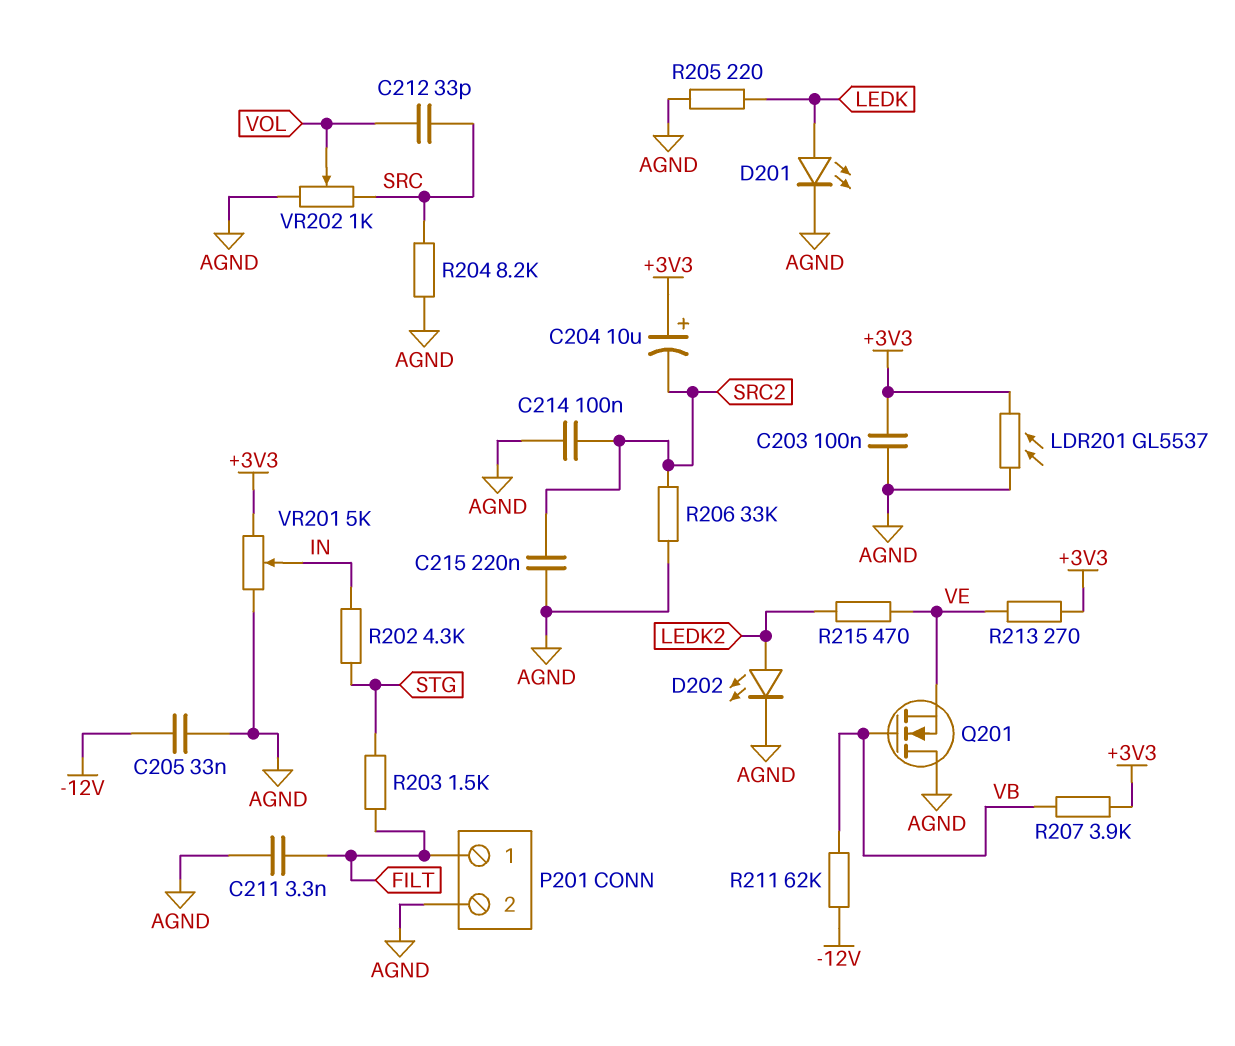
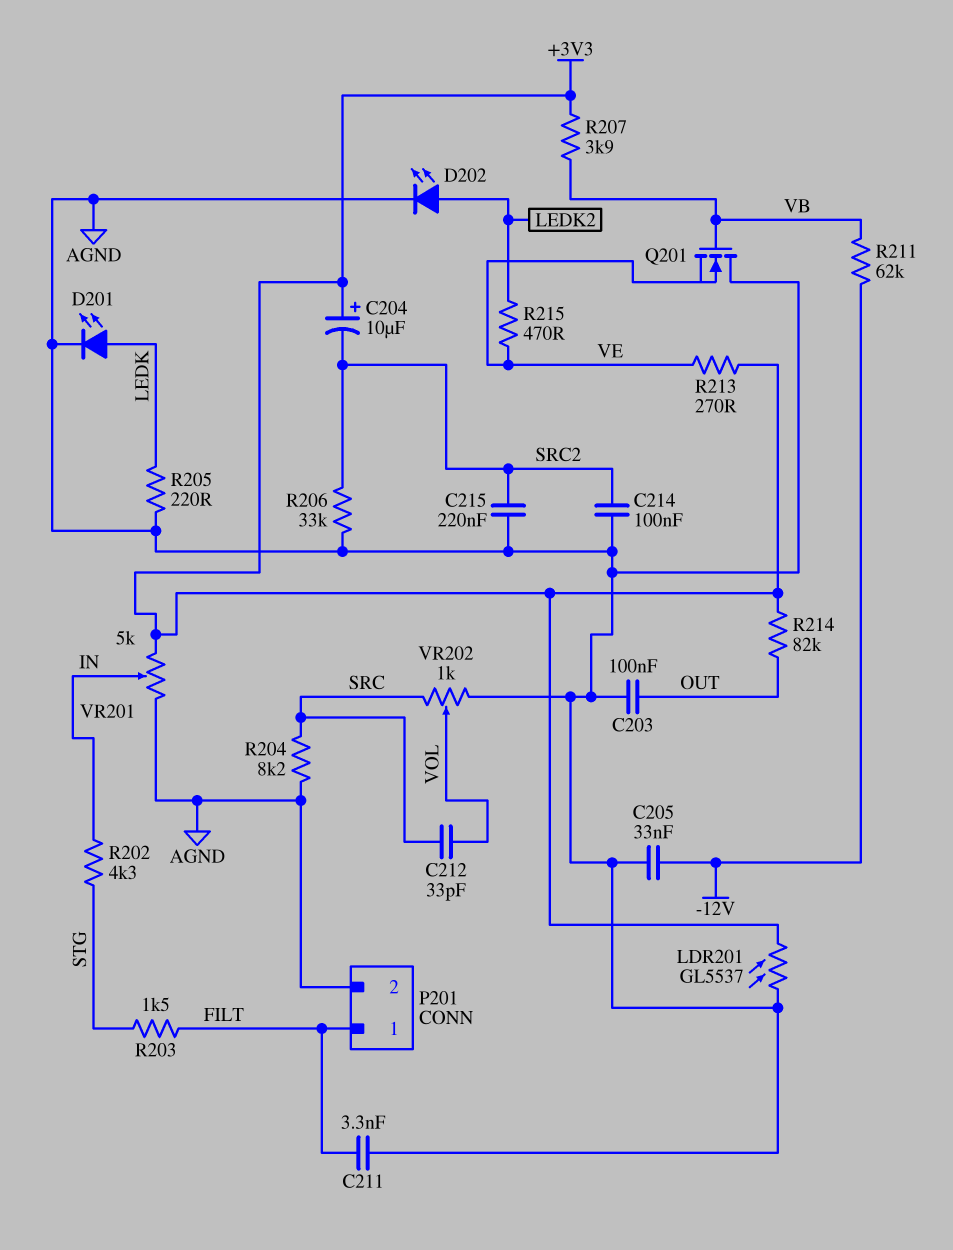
C203: 100nF (+3V3, AGND) -> 100nF (AGND, OUT)
R214: none -> 82k (+3V3, OUT)

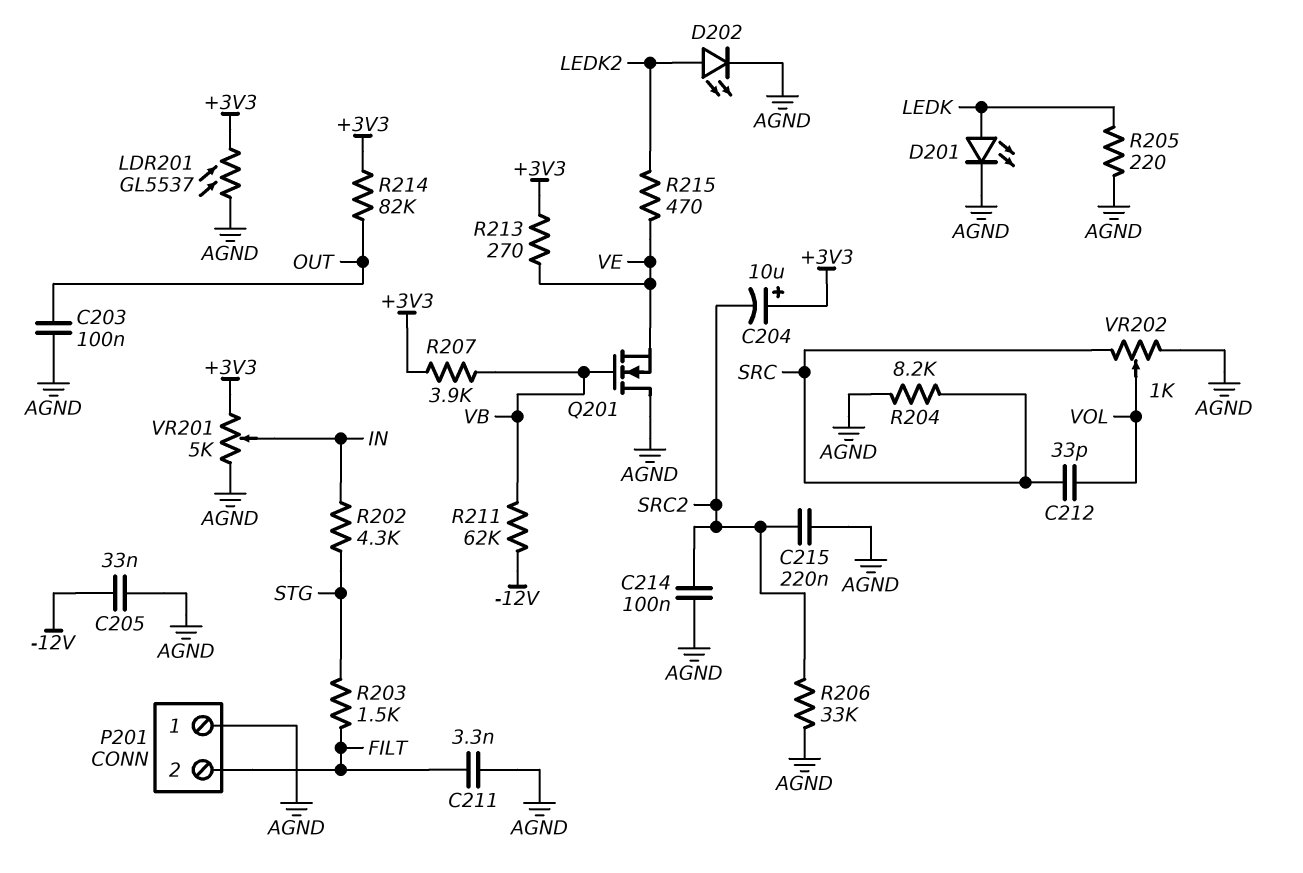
P201 pin 1: FILT -> AGND
P201 pin 2: AGND -> FILT

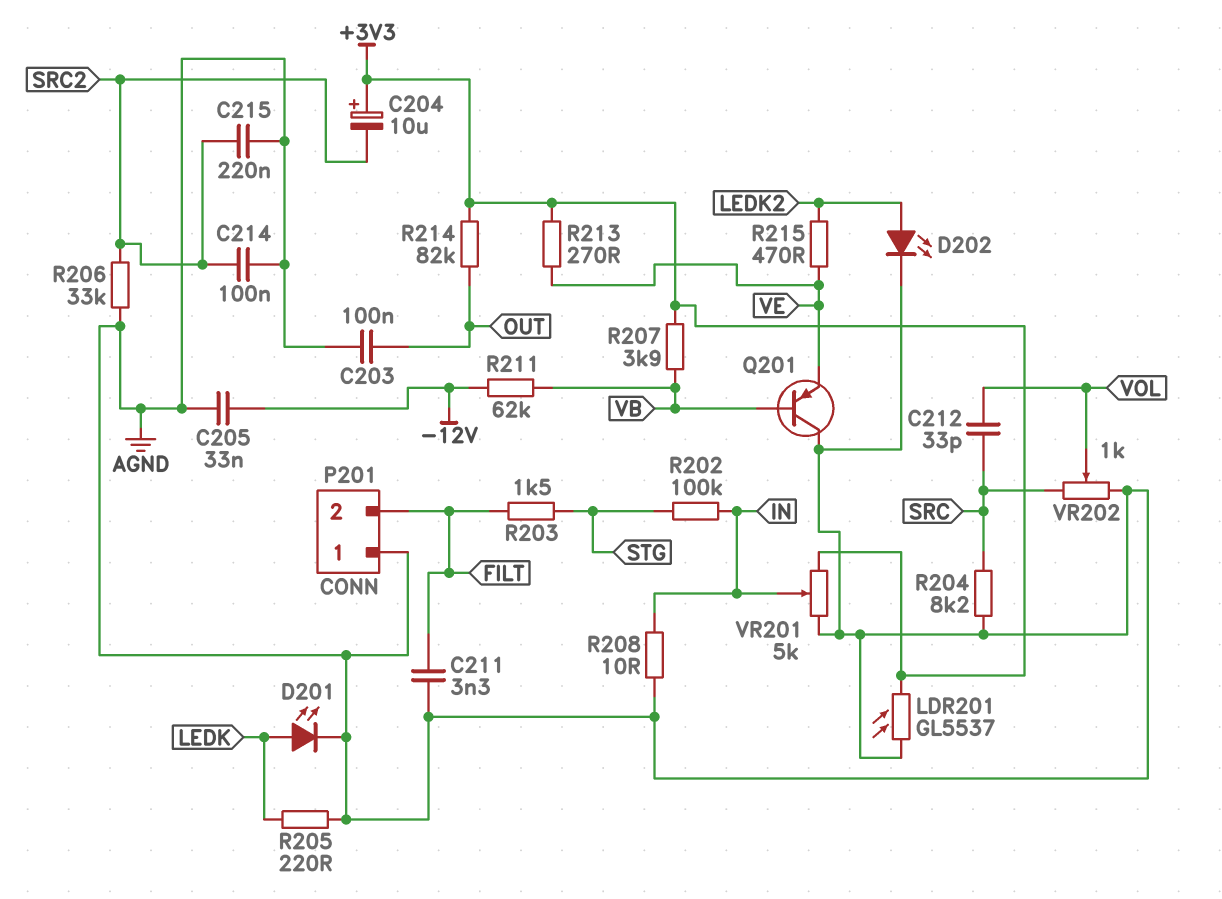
Q201: NMOS (G VB, D AGND, S VE) -> PNP (B VB, C AGND, E VE)
R202: 4.3k (IN, STG) -> 100k (IN, STG)
R208: none -> 10 (AGND, IN)

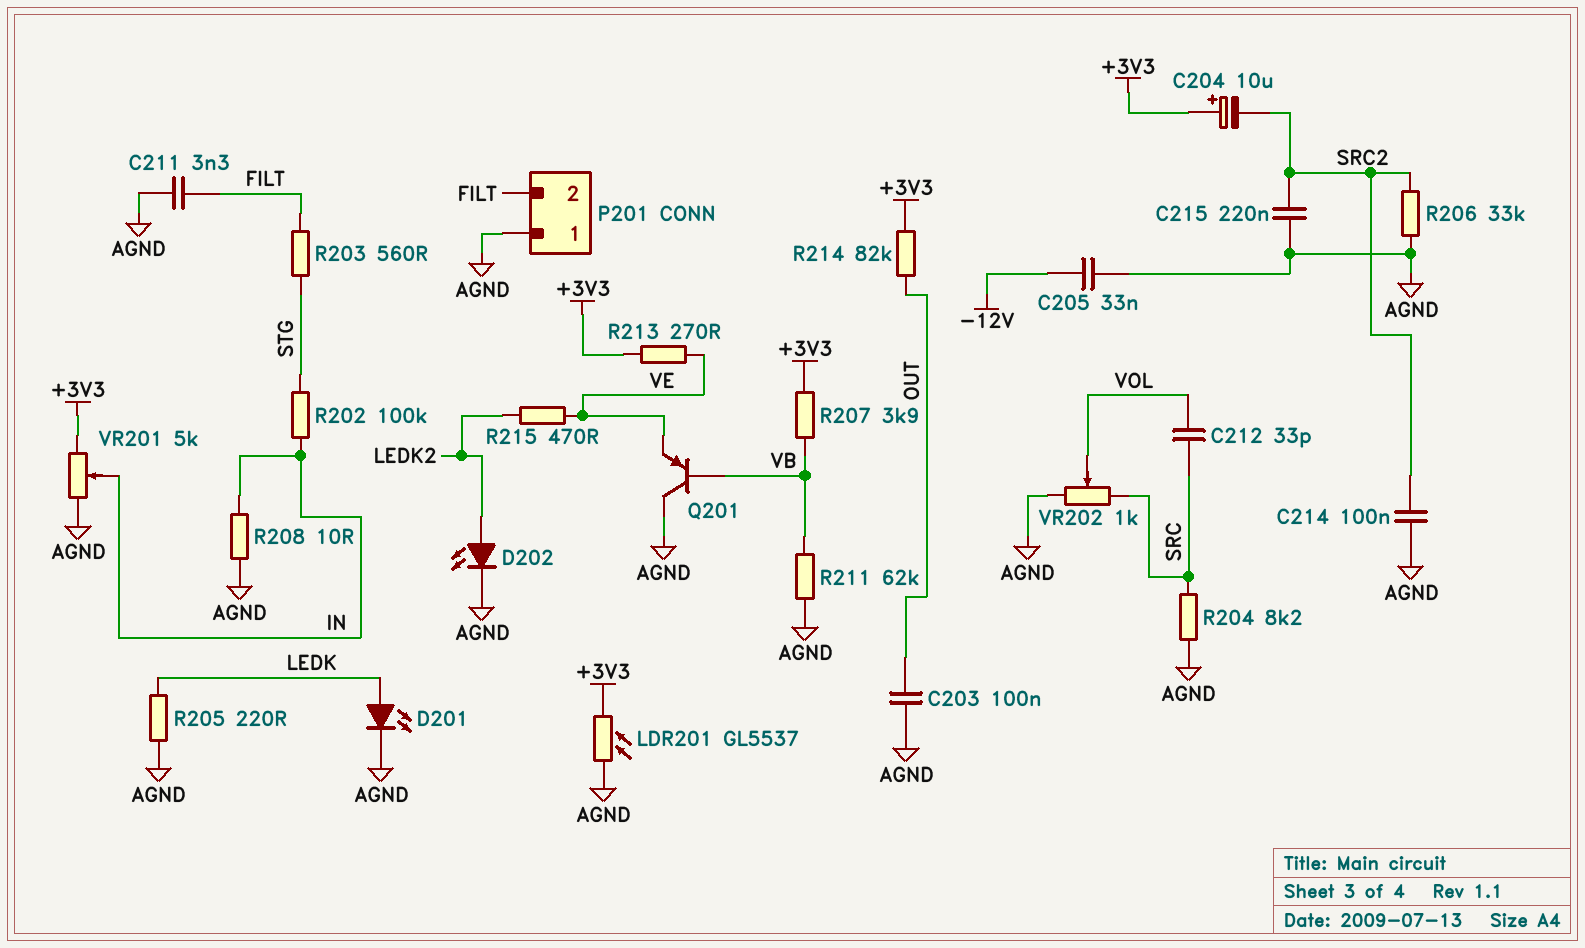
R203: 1.5k (FILT, STG) -> 560 (FILT, STG)
R211: 62k (-12V, VB) -> 62k (AGND, VB)

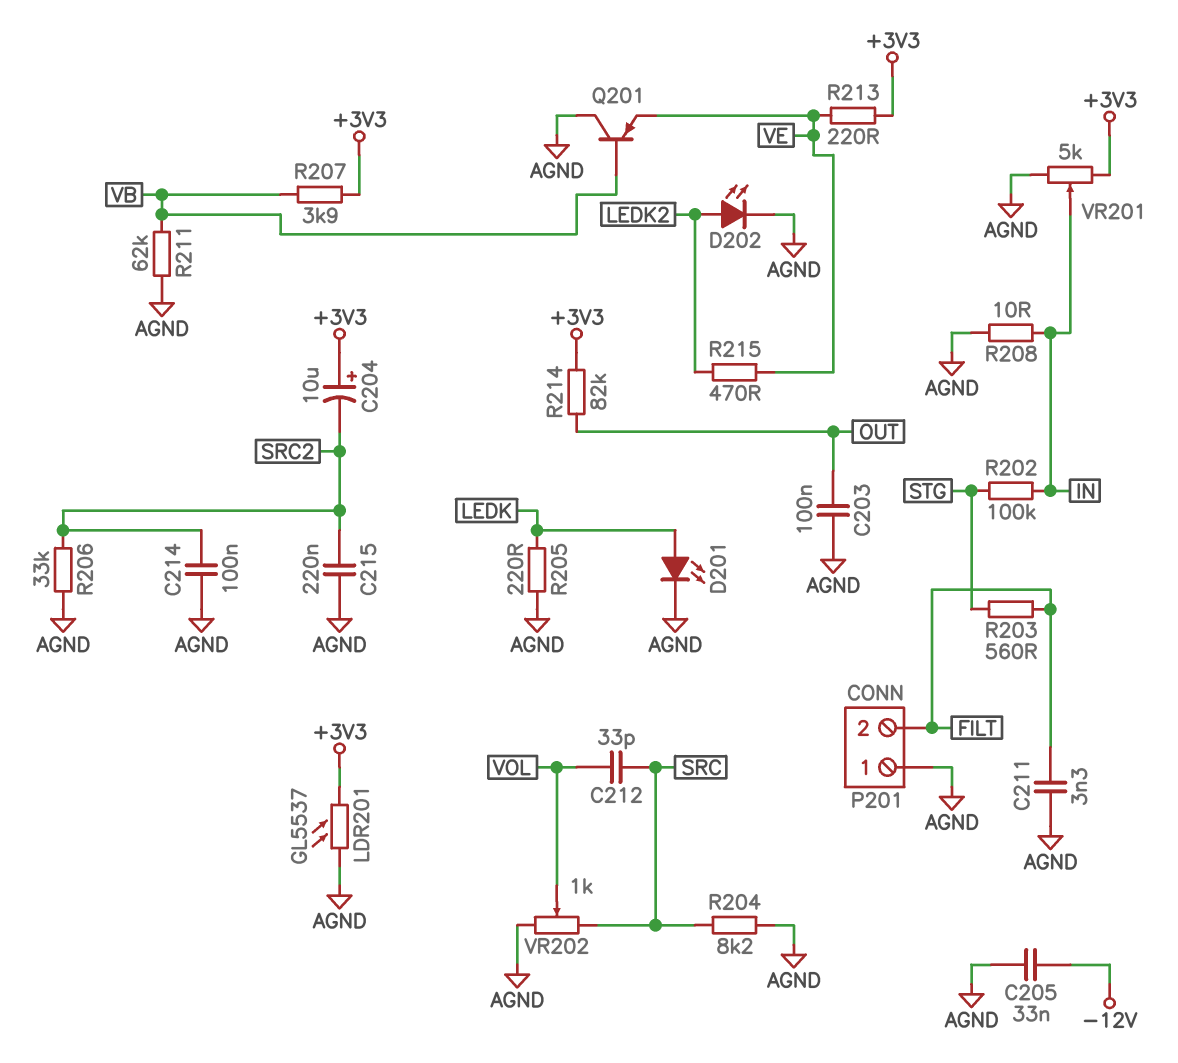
R213: 270 (+3V3, VE) -> 220 (+3V3, VE)

